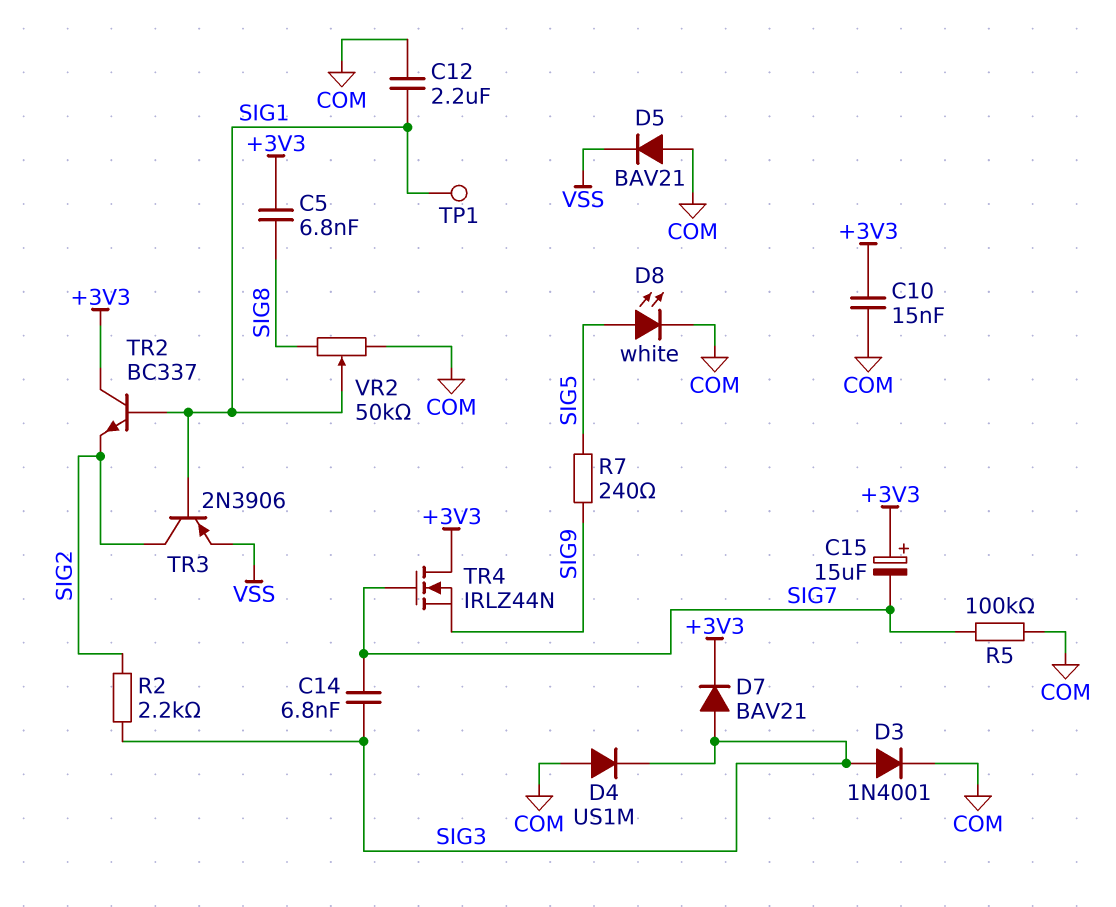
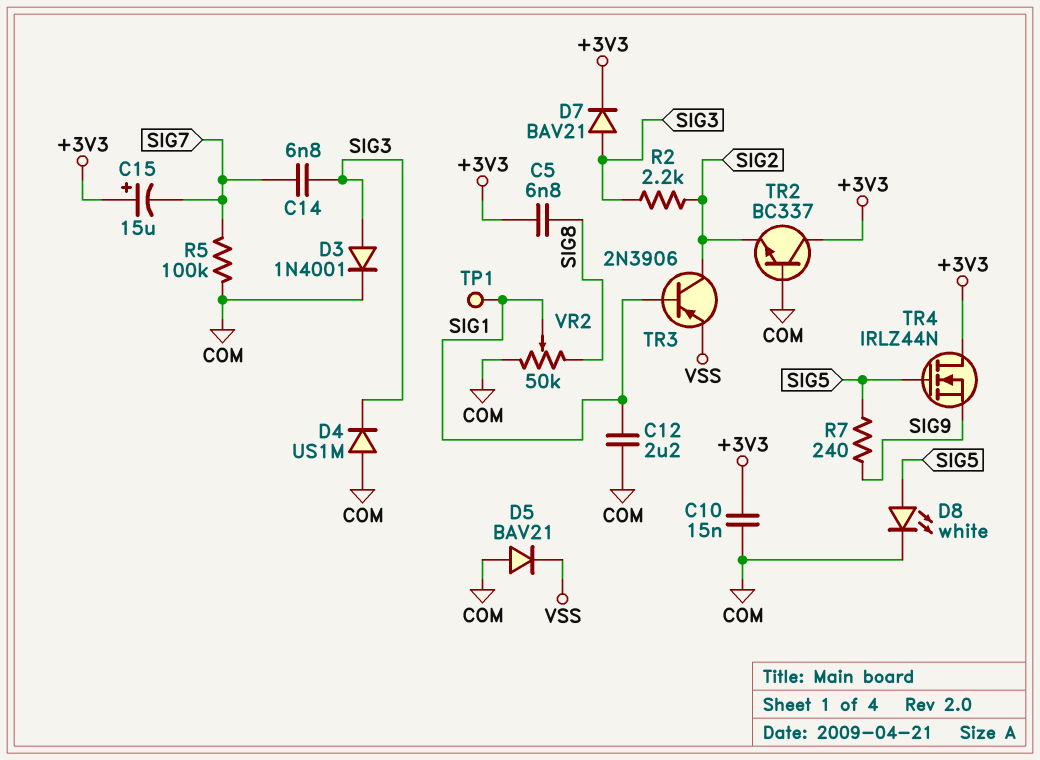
TR2: NPN BC337 (B SIG1, C +3V3, E SIG2) -> NPN BC337 (B COM, C +3V3, E SIG2)
TR4: NMOS IRLZ44N (G SIG7, D +3V3, S SIG9) -> NMOS IRLZ44N (G SIG5, D +3V3, S SIG9)

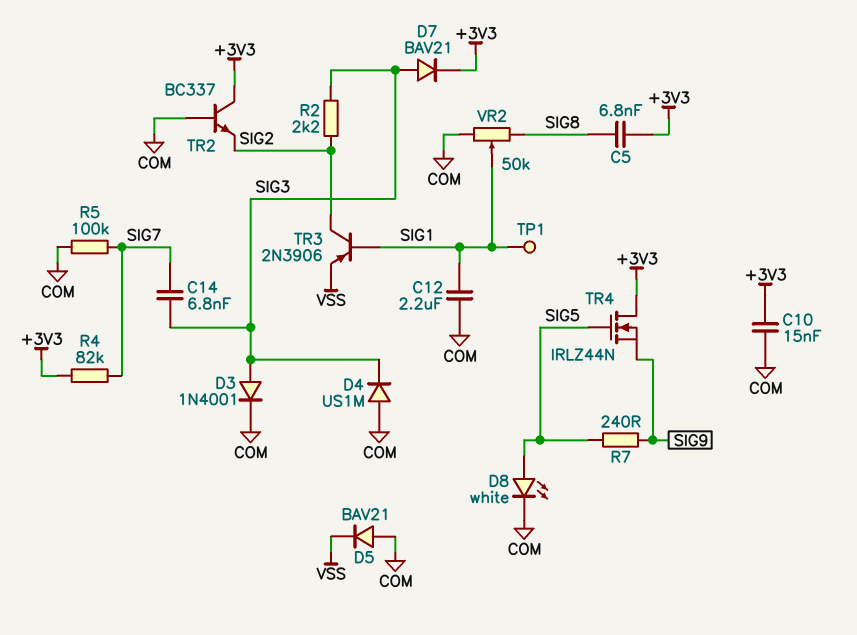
C15: 15uF (plus +3V3, minus SIG7) -> none
R4: none -> 82k (+3V3, SIG7)

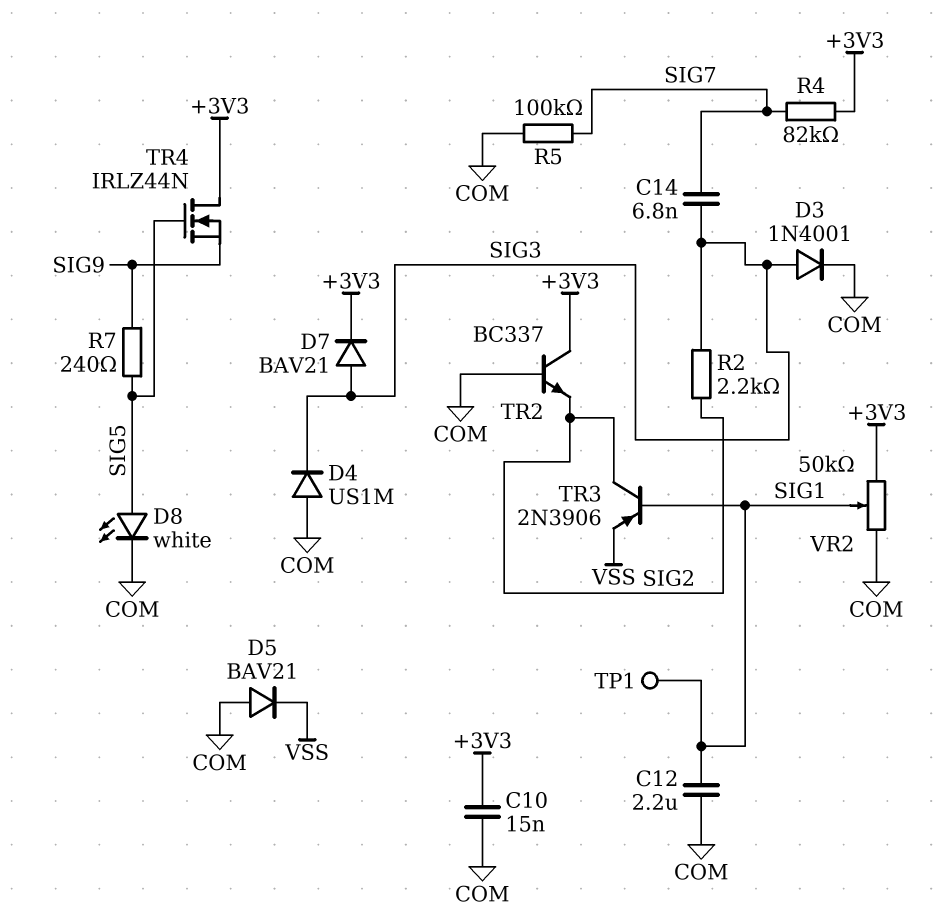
C5: 6.8nF (+3V3, SIG8) -> none
VR2: 50k (COM, SIG8, wiper SIG1) -> 50k (+3V3, COM, wiper SIG1)

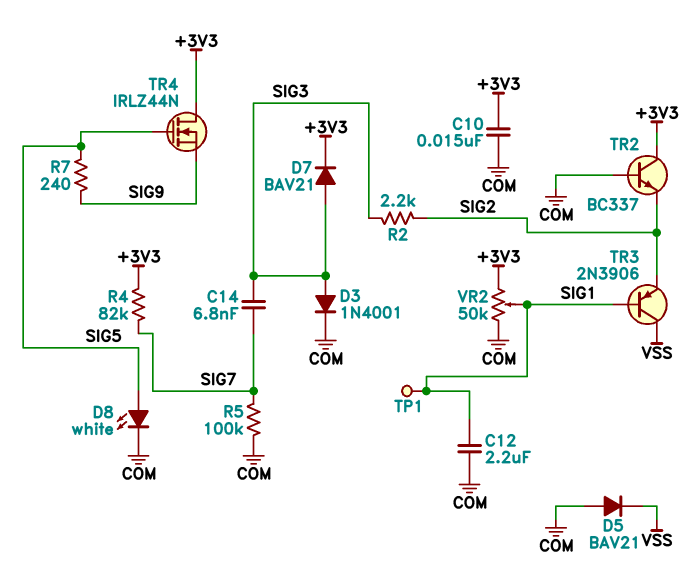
D4: diode US1M (A COM, K SIG3) -> none
TR3: PNP 2N3906 (B SIG1, C SIG2, E VSS) -> PNP 2N3906 (B SIG1, C VSS, E SIG2)

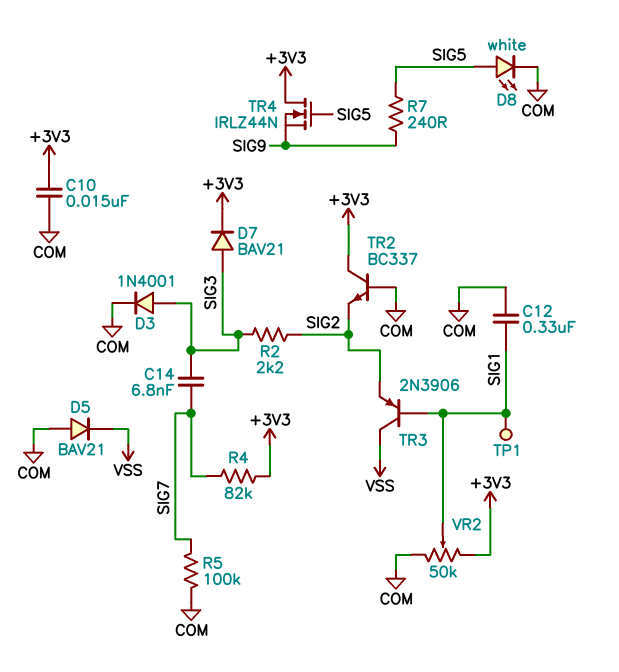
C12: 2.2uF (COM, SIG1) -> 330nF (COM, SIG1)

